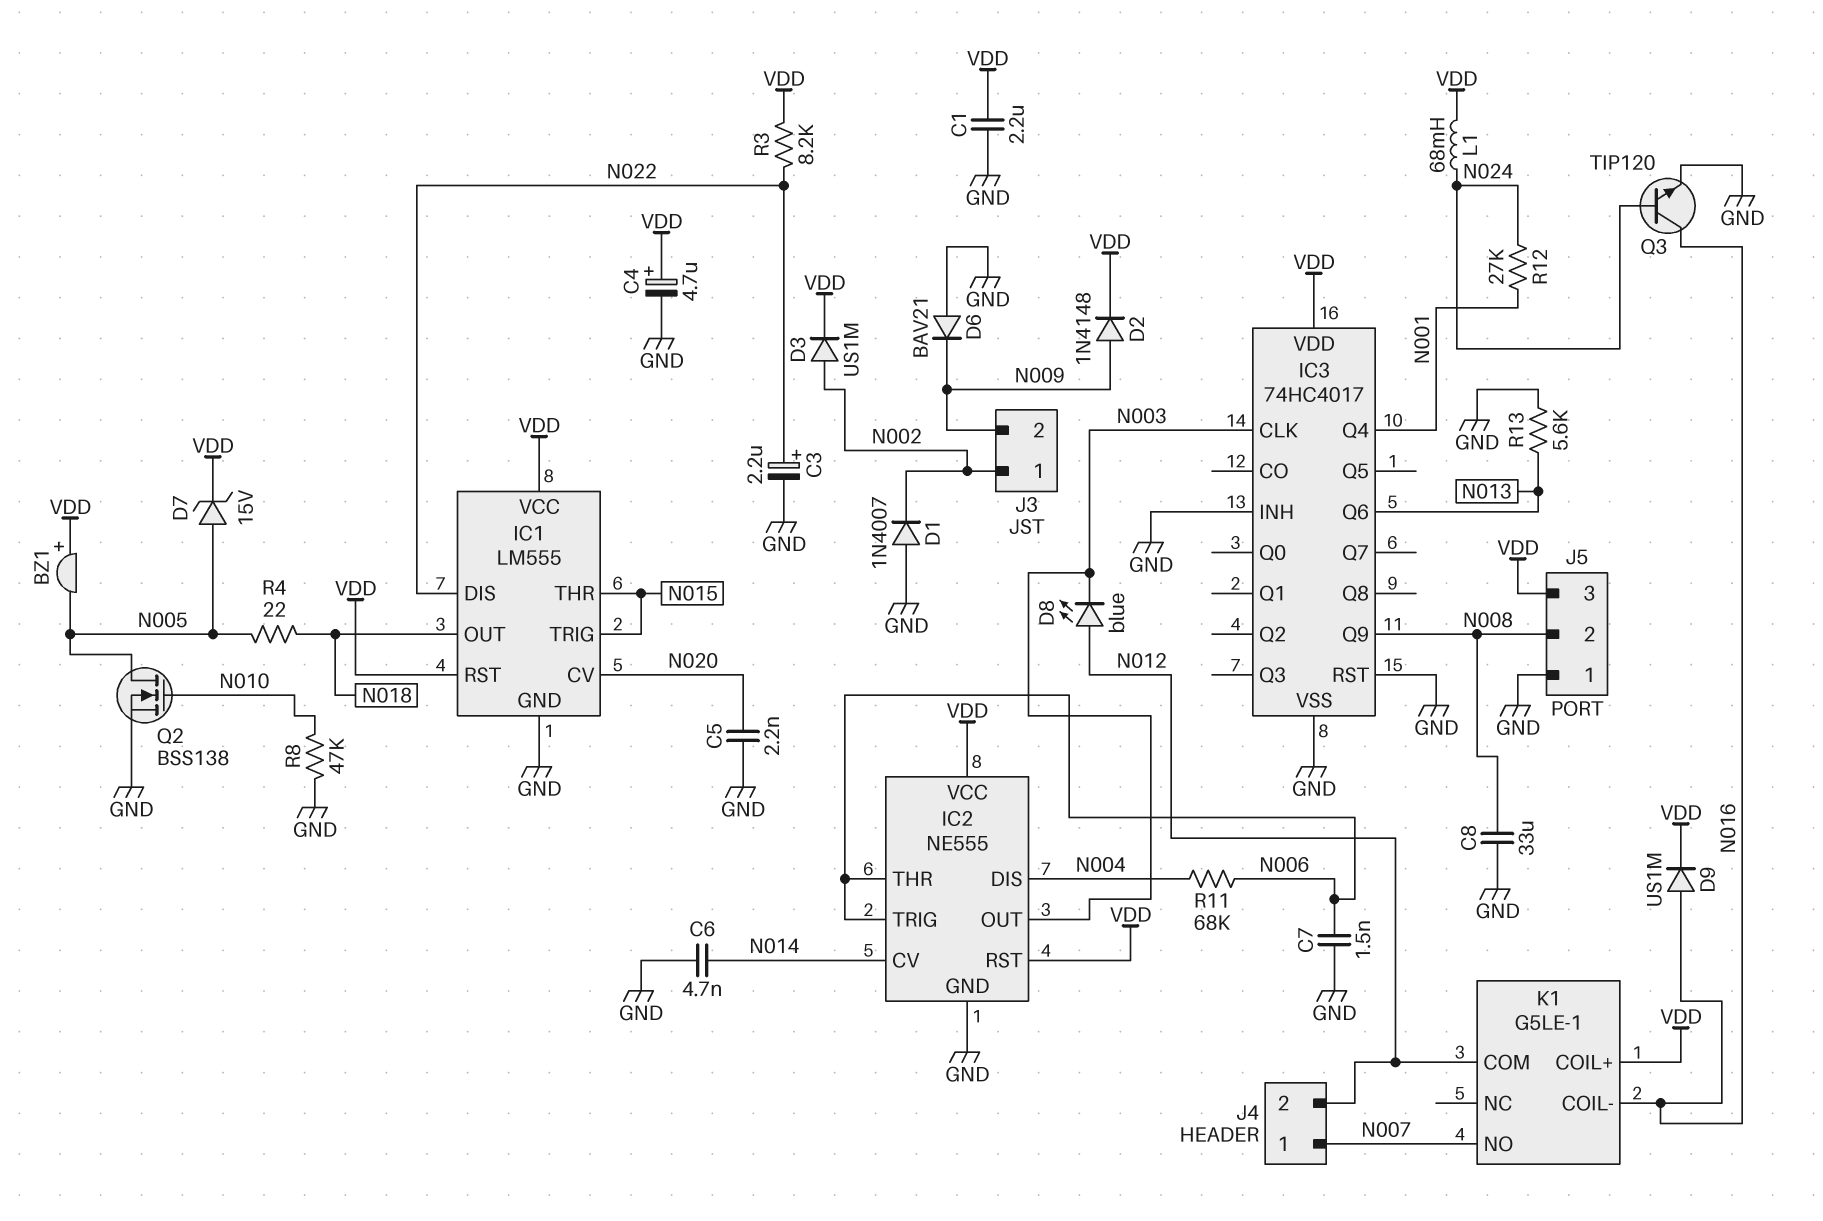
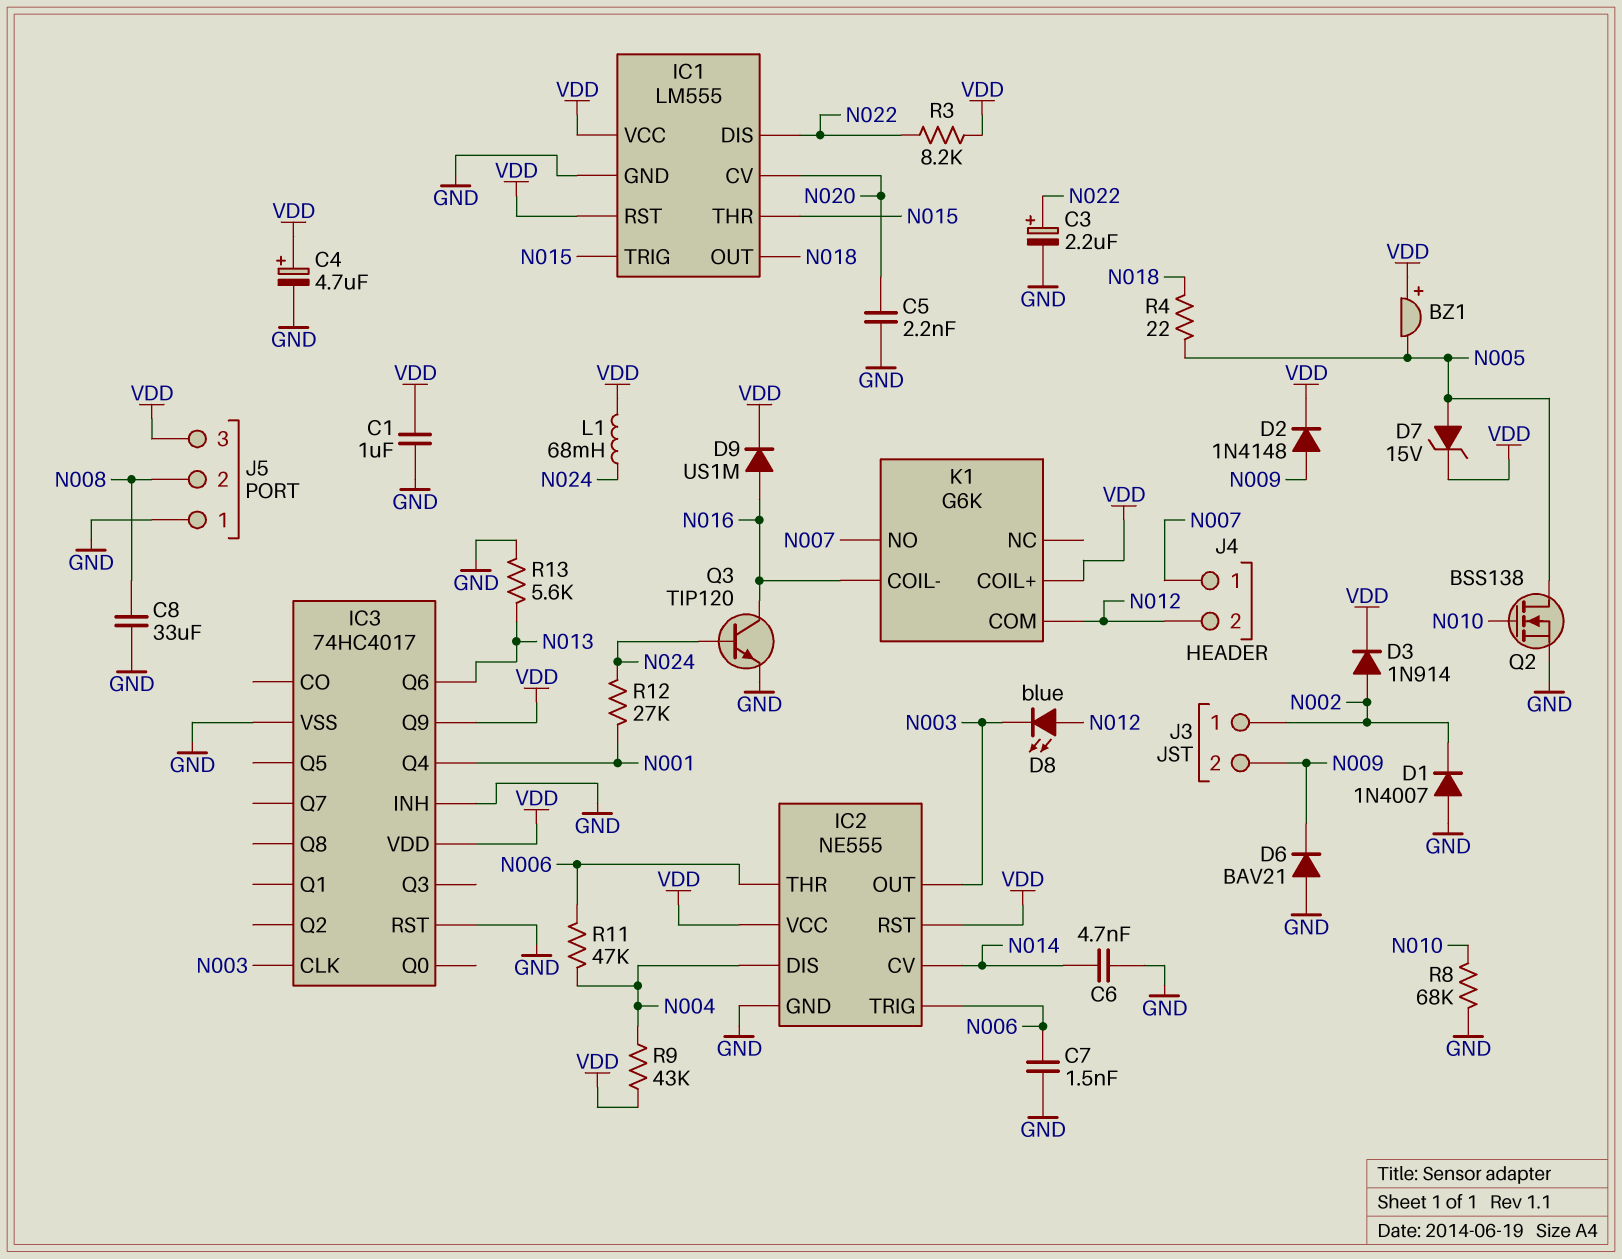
C1: 2.2uF (GND, VDD) -> 1uF (GND, VDD)
D3: diode US1M (A N002, K VDD) -> diode 1N914 (A N002, K VDD)
IC3 pin Q9: N008 -> VDD
K1: G5LE-1 -> G6K
R8: 47k (GND, N010) -> 68k (GND, N010)
R9: none -> 43k (N004, VDD)
R11: 68k (N004, N006) -> 47k (N004, N006)

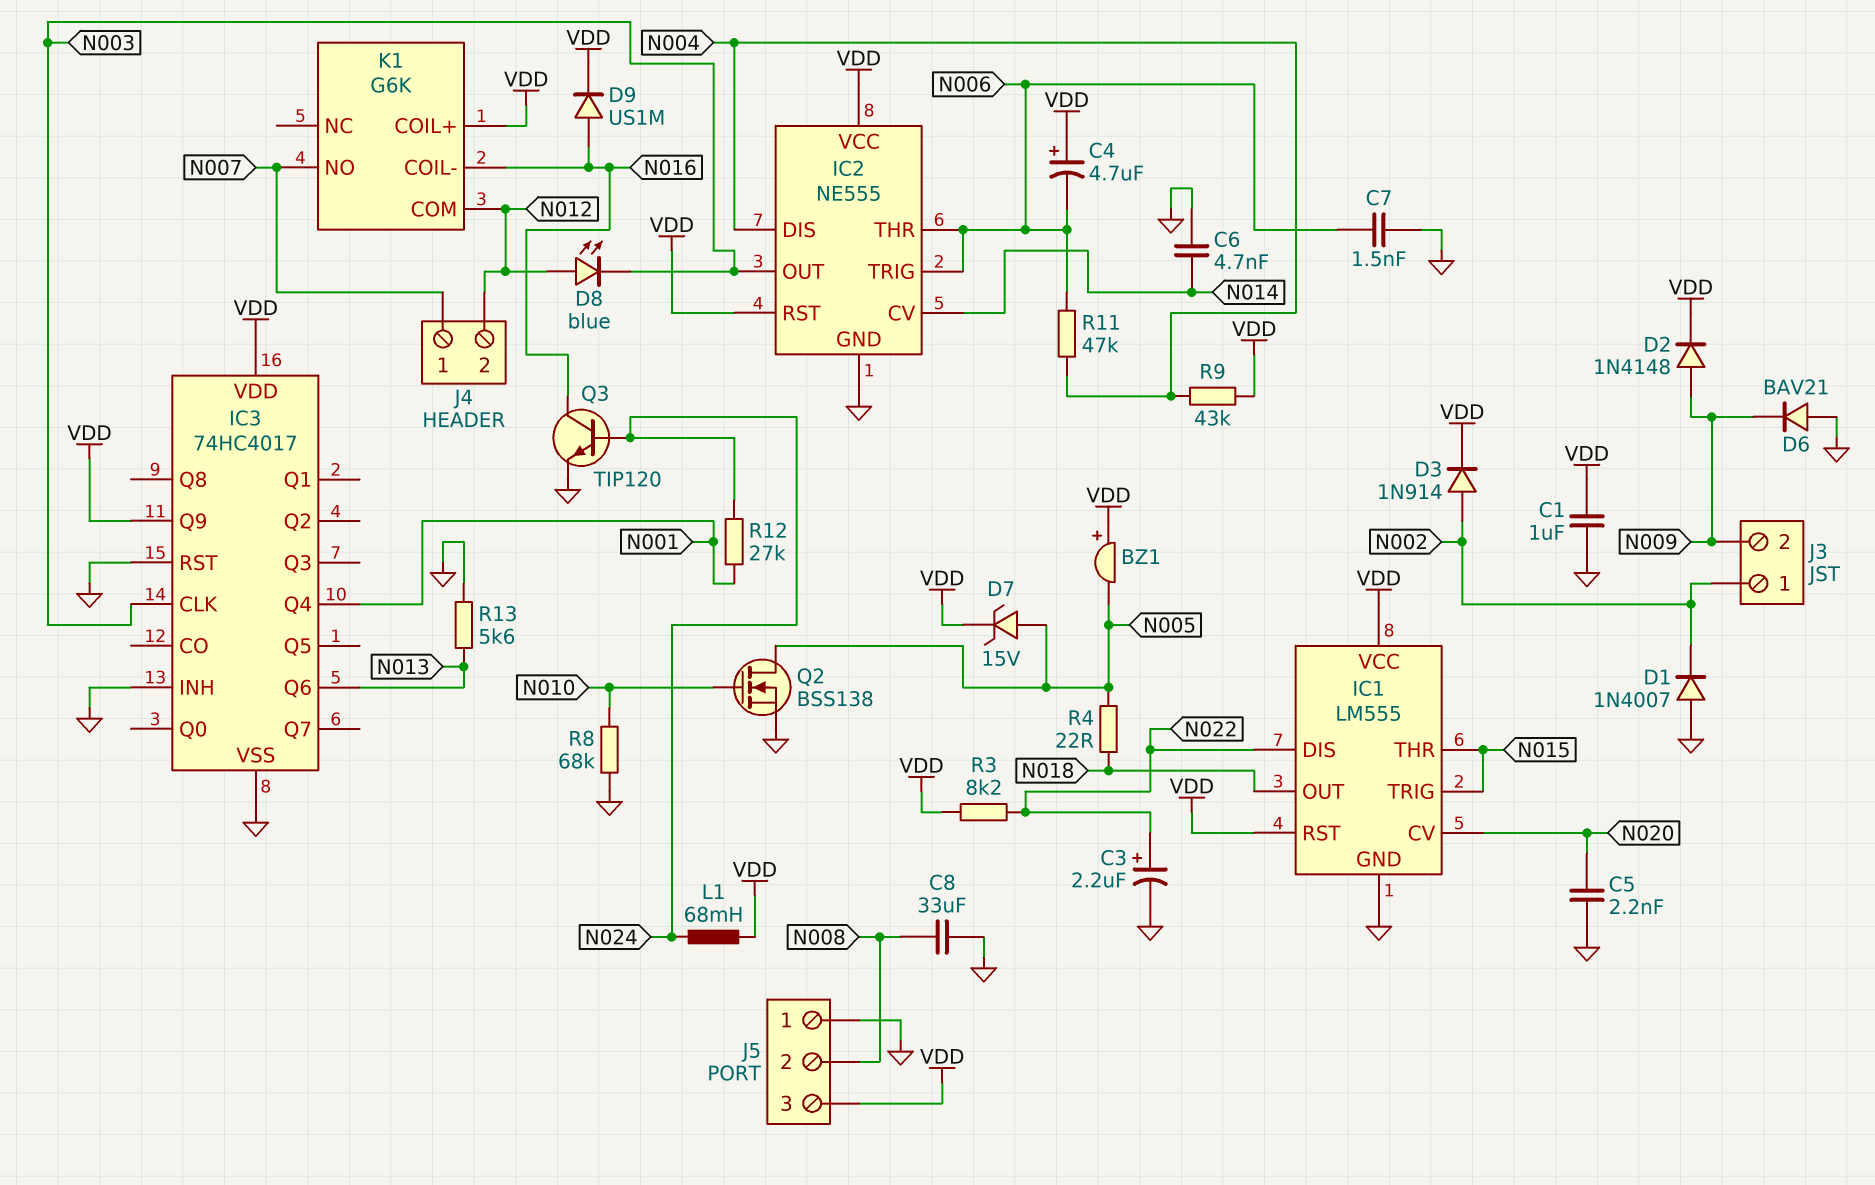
C4: 4.7uF (plus VDD, minus GND) -> 4.7uF (plus VDD, minus N006)

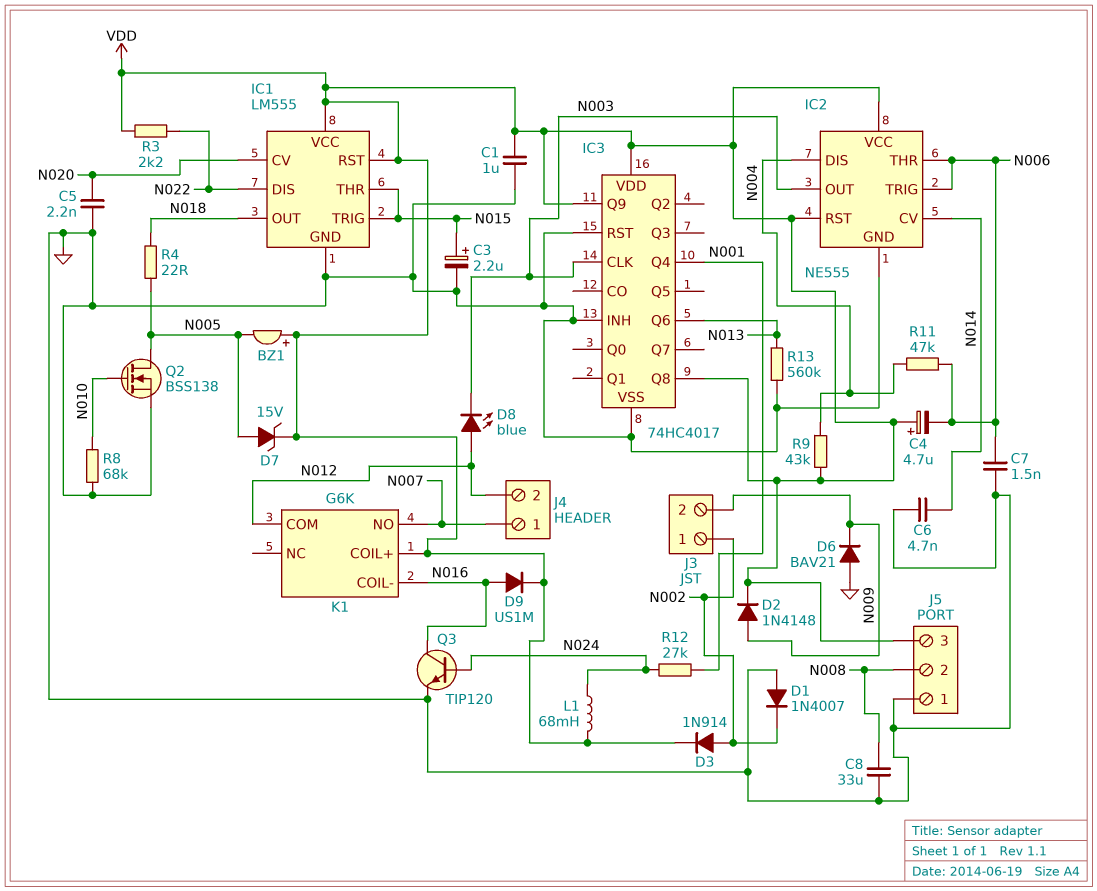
C3: 2.2uF (plus N022, minus GND) -> 2.2uF (plus N015, minus GND)
IC3 pin Q8: none -> VDD
R3: 8.2k (N022, VDD) -> 2.2k (N022, VDD)
R13: 5.6k (GND, N013) -> 560k (GND, N013)

